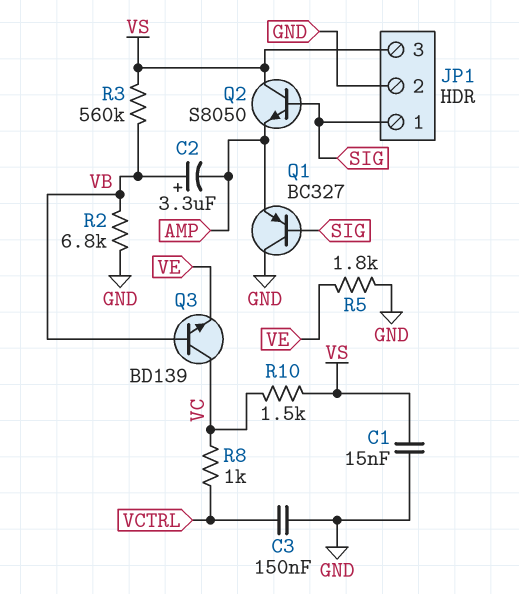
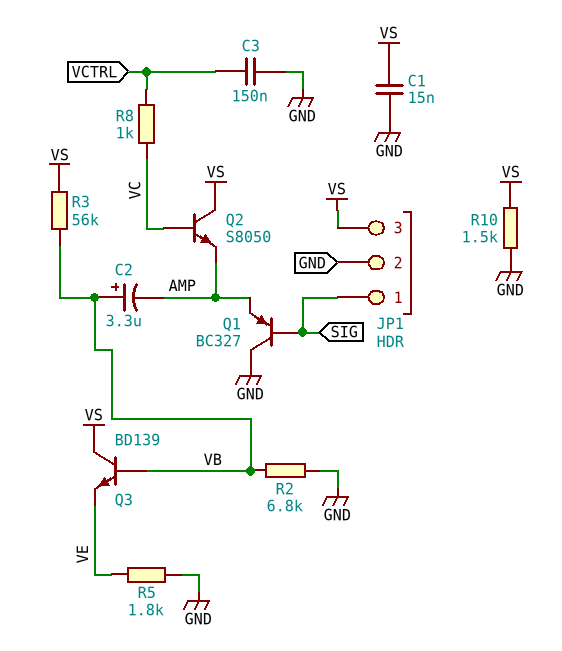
Q2: NPN S8050 (B SIG, C VS, E AMP) -> NPN S8050 (B VC, C VS, E AMP)
Q3: NPN BD139 (B VB, C VC, E VE) -> NPN BD139 (B VB, C VS, E VE)
R3: 560k (VB, VS) -> 56k (VB, VS)
R10: 1.5k (VC, VS) -> 1.5k (GND, VS)

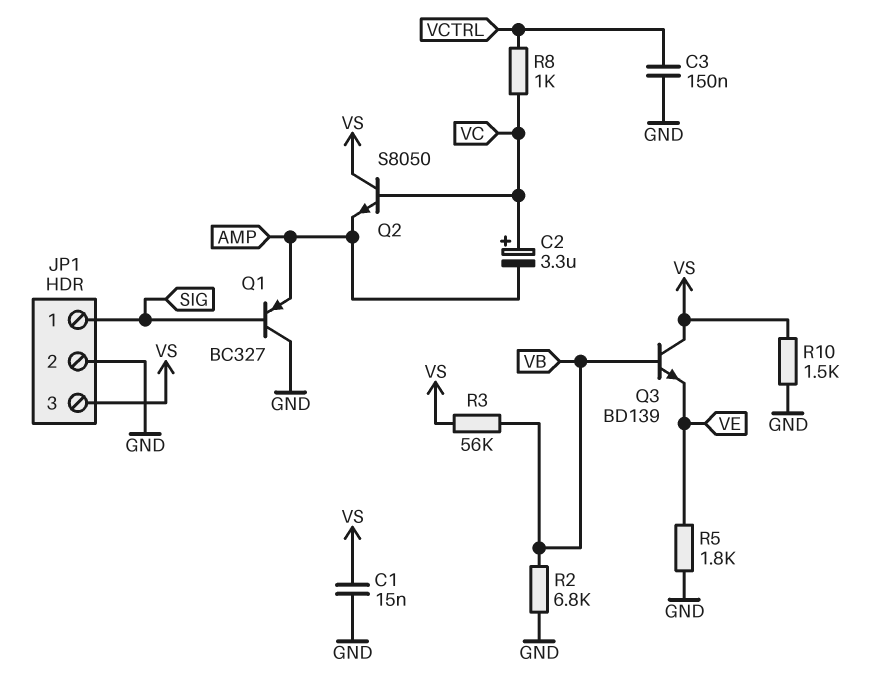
C2: 3.3uF (plus VB, minus AMP) -> 3.3uF (plus VC, minus AMP)

